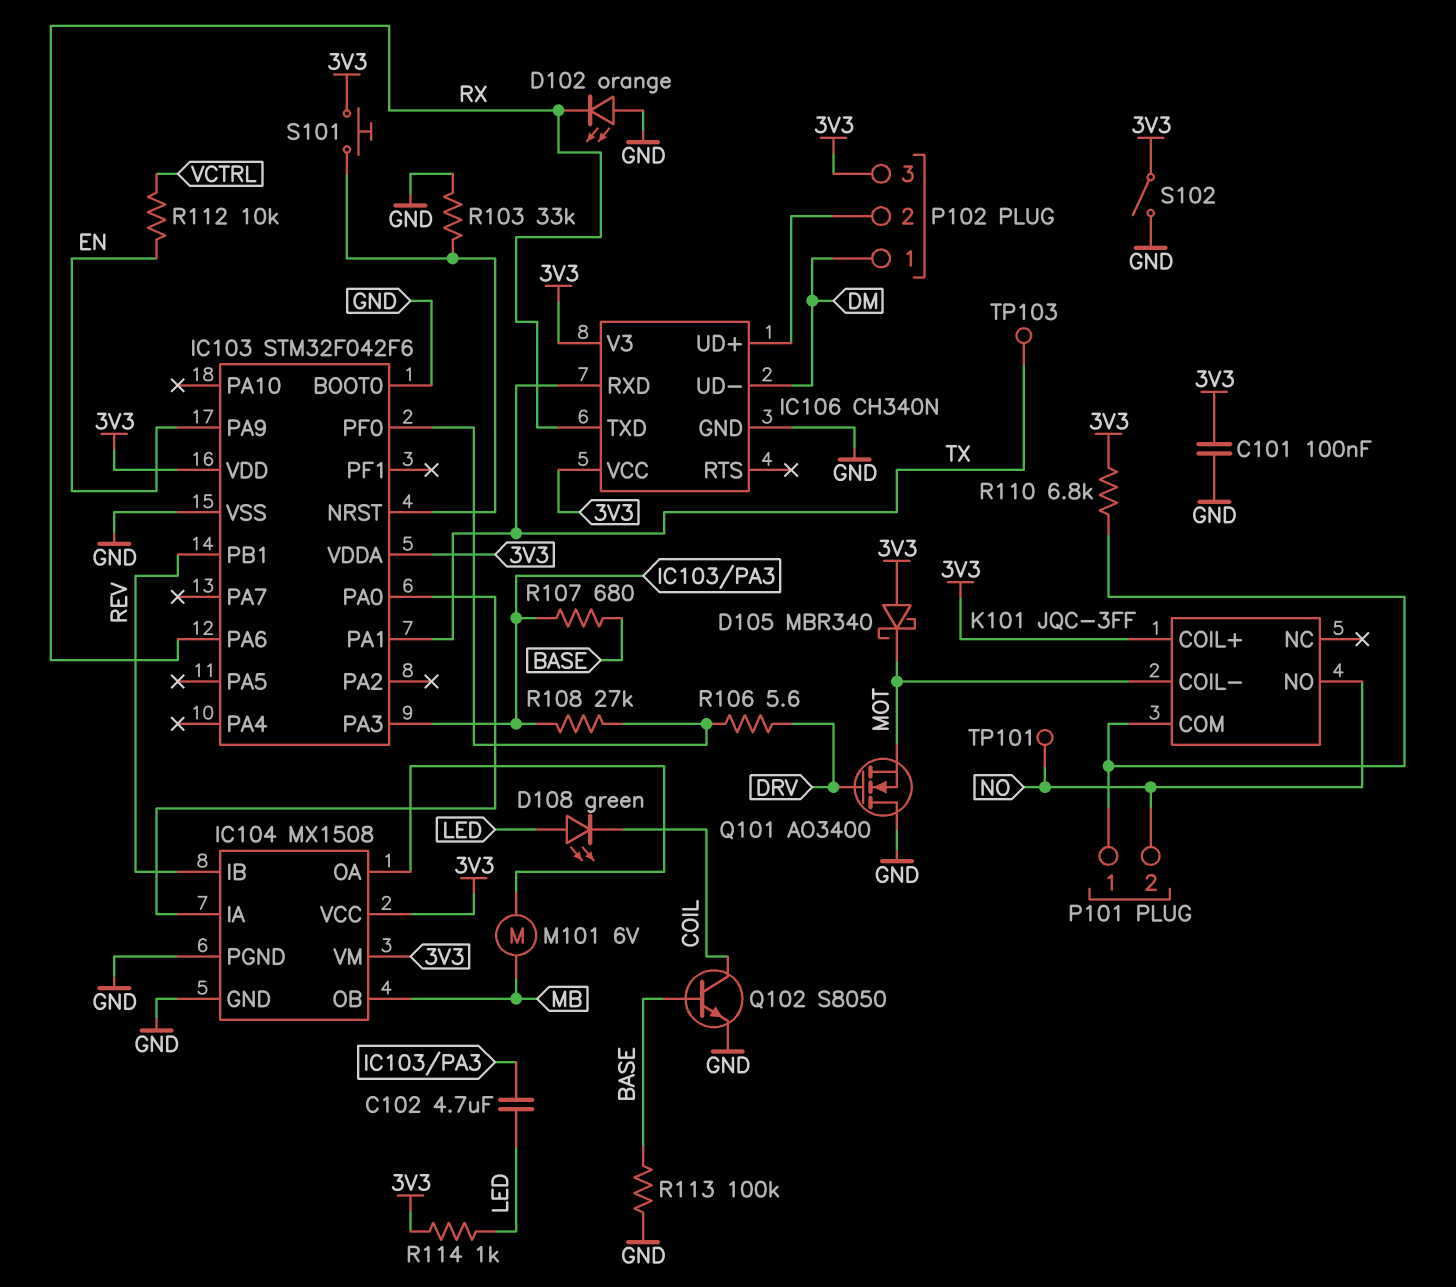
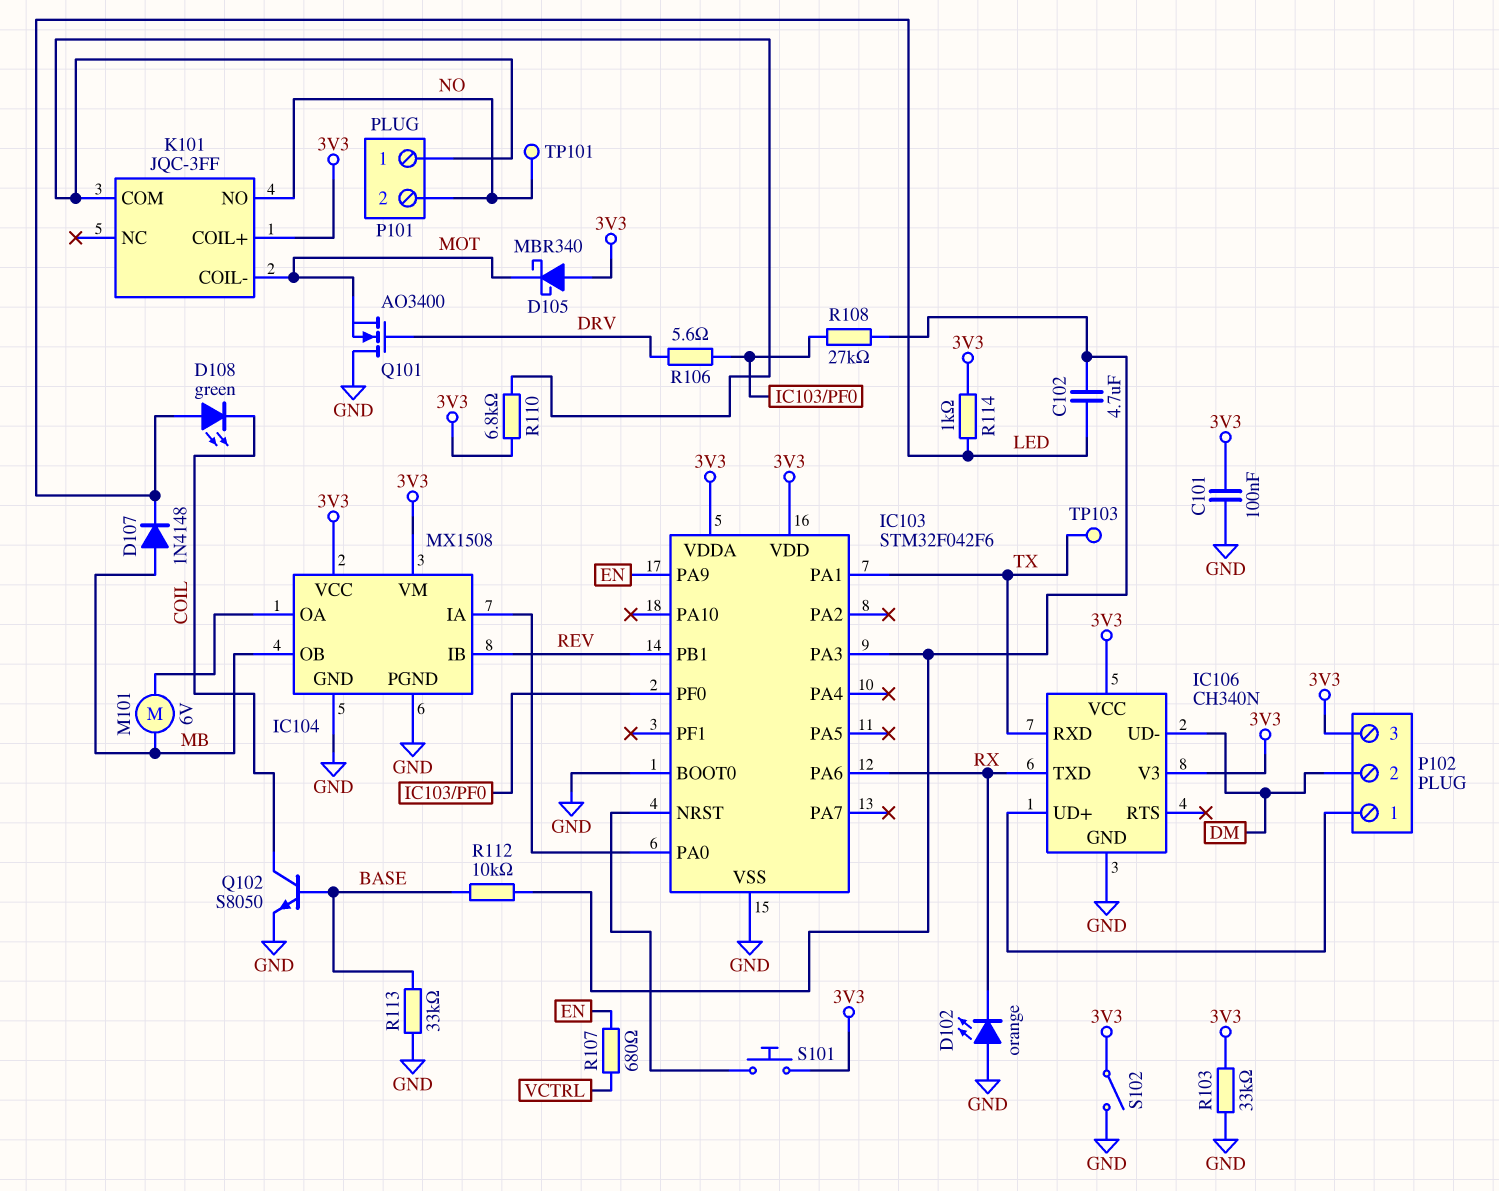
D107: none -> diode 1N4148 (A MB, K LED)
P102 pin 1: DM -> IC106/UD+
P102 pin 2: IC106/UD+ -> DM
R103: 33k (GND, IC103/NRST) -> 33k (3V3, GND)
R107: 680 (BASE, IC103/PA3) -> 680 (EN, VCTRL)
R112: 10k (EN, VCTRL) -> 10k (BASE, IC103/PA3)
R113: 100k (BASE, GND) -> 33k (BASE, GND)

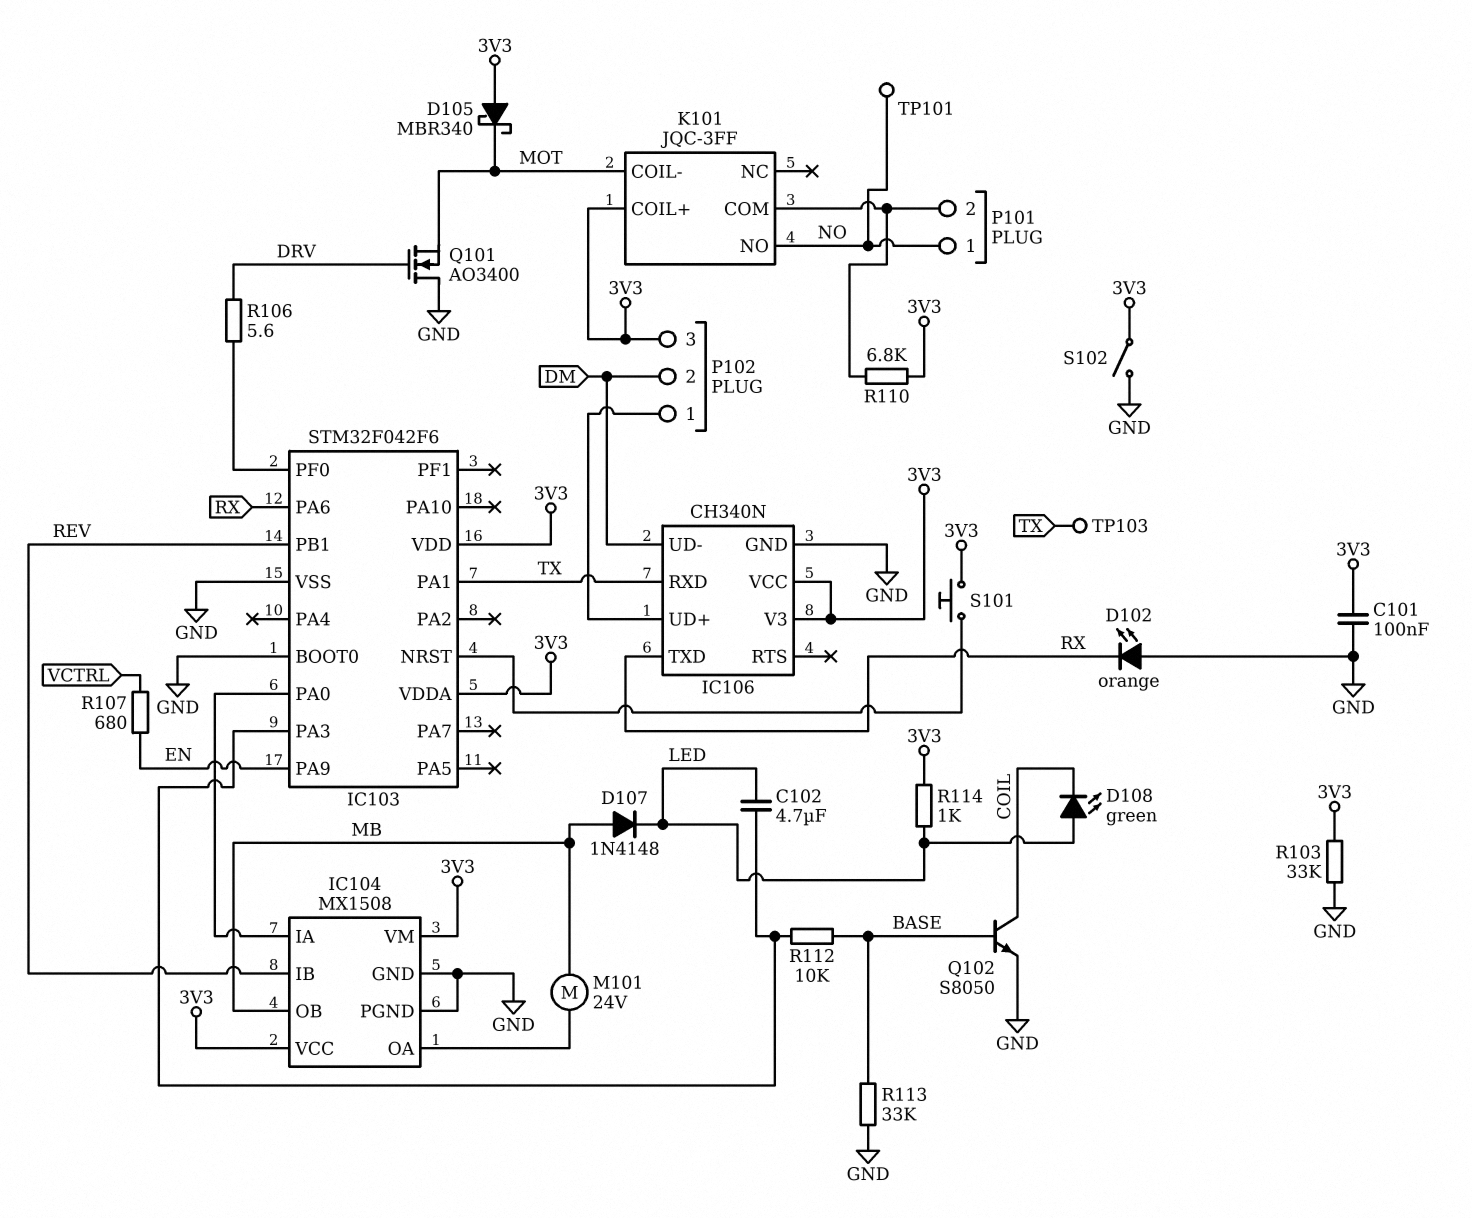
M101: motor 6V (IC104/OA, MB) -> motor 24V (IC104/OA, MB)
P101 pin 1: K101/COM -> NO
P101 pin 2: NO -> K101/COM
R108: 27k (IC103/PA3, IC103/PF0) -> none

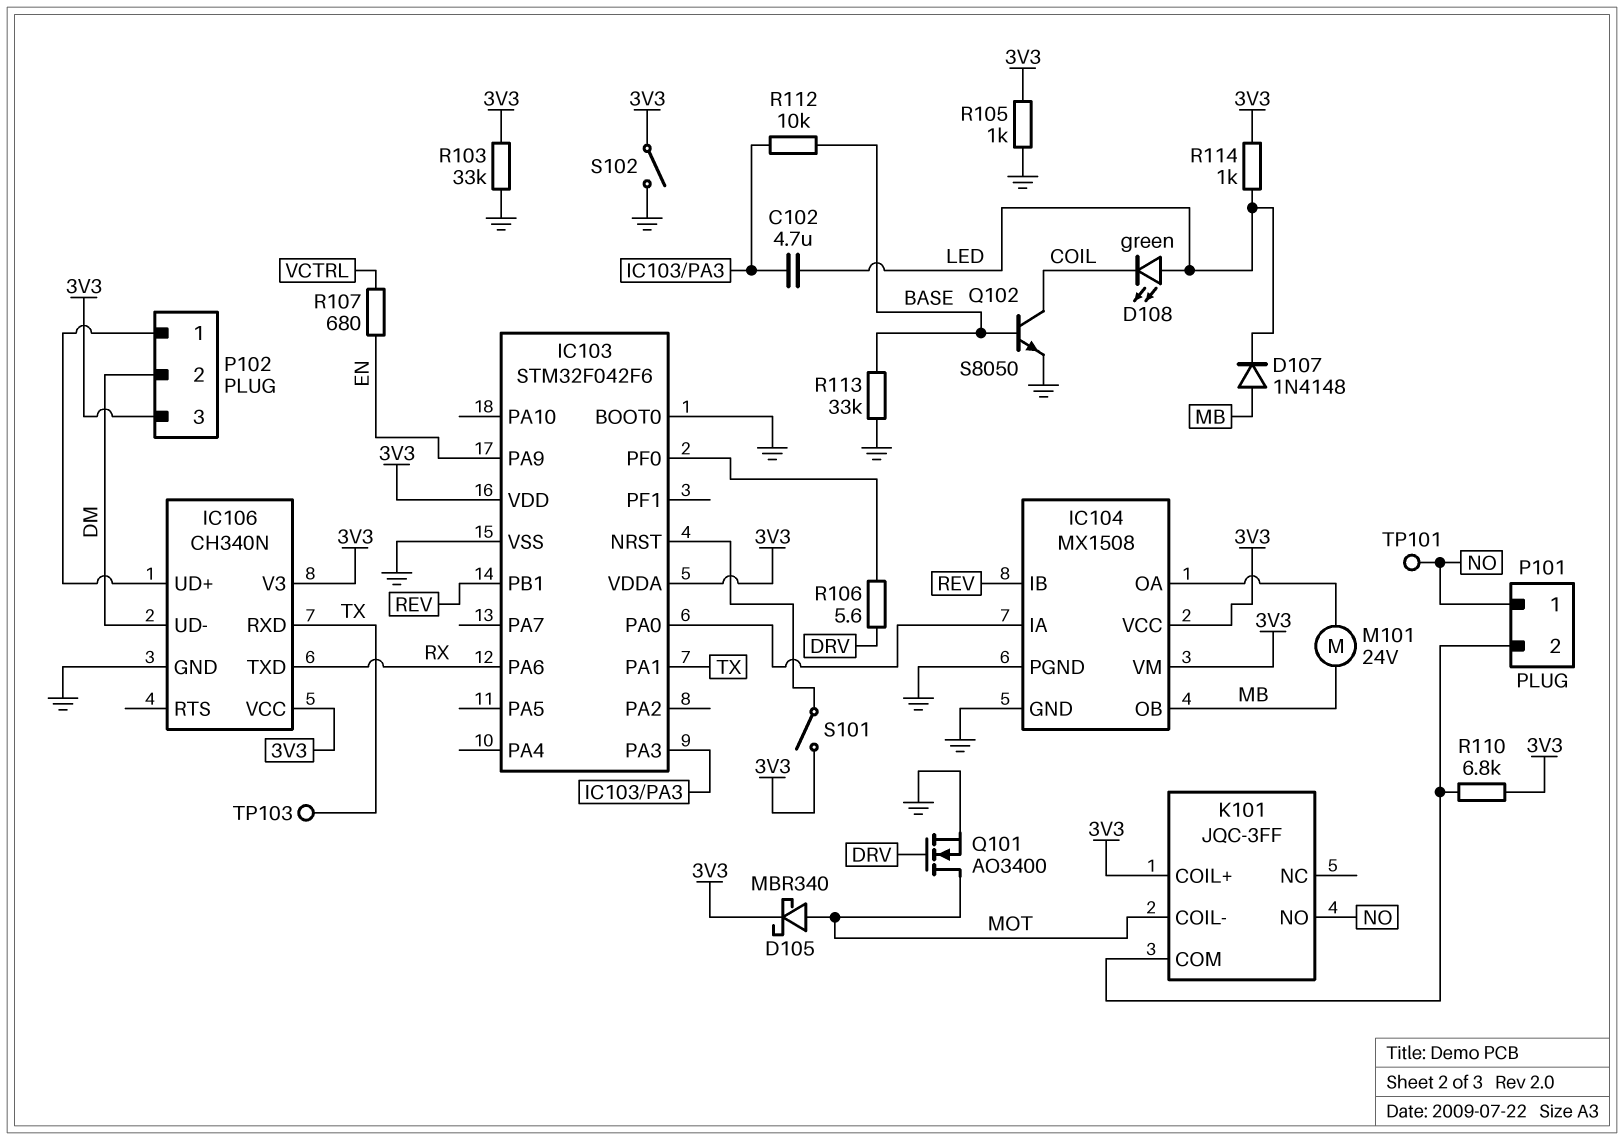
C101: 100nF (3V3, GND) -> none
D102: LED orange (A GND, K RX) -> none
D105: schottky MBR340 (A 3V3, K MOT) -> schottky MBR340 (A MOT, K 3V3)
Q101: NMOS AO3400 (G DRV, D GND, S MOT) -> NMOS AO3400 (G DRV, D MOT, S GND)
R105: none -> 1k (3V3, GND)
S101: button (3V3, IC103/NRST) -> switch (3V3, IC103/NRST)

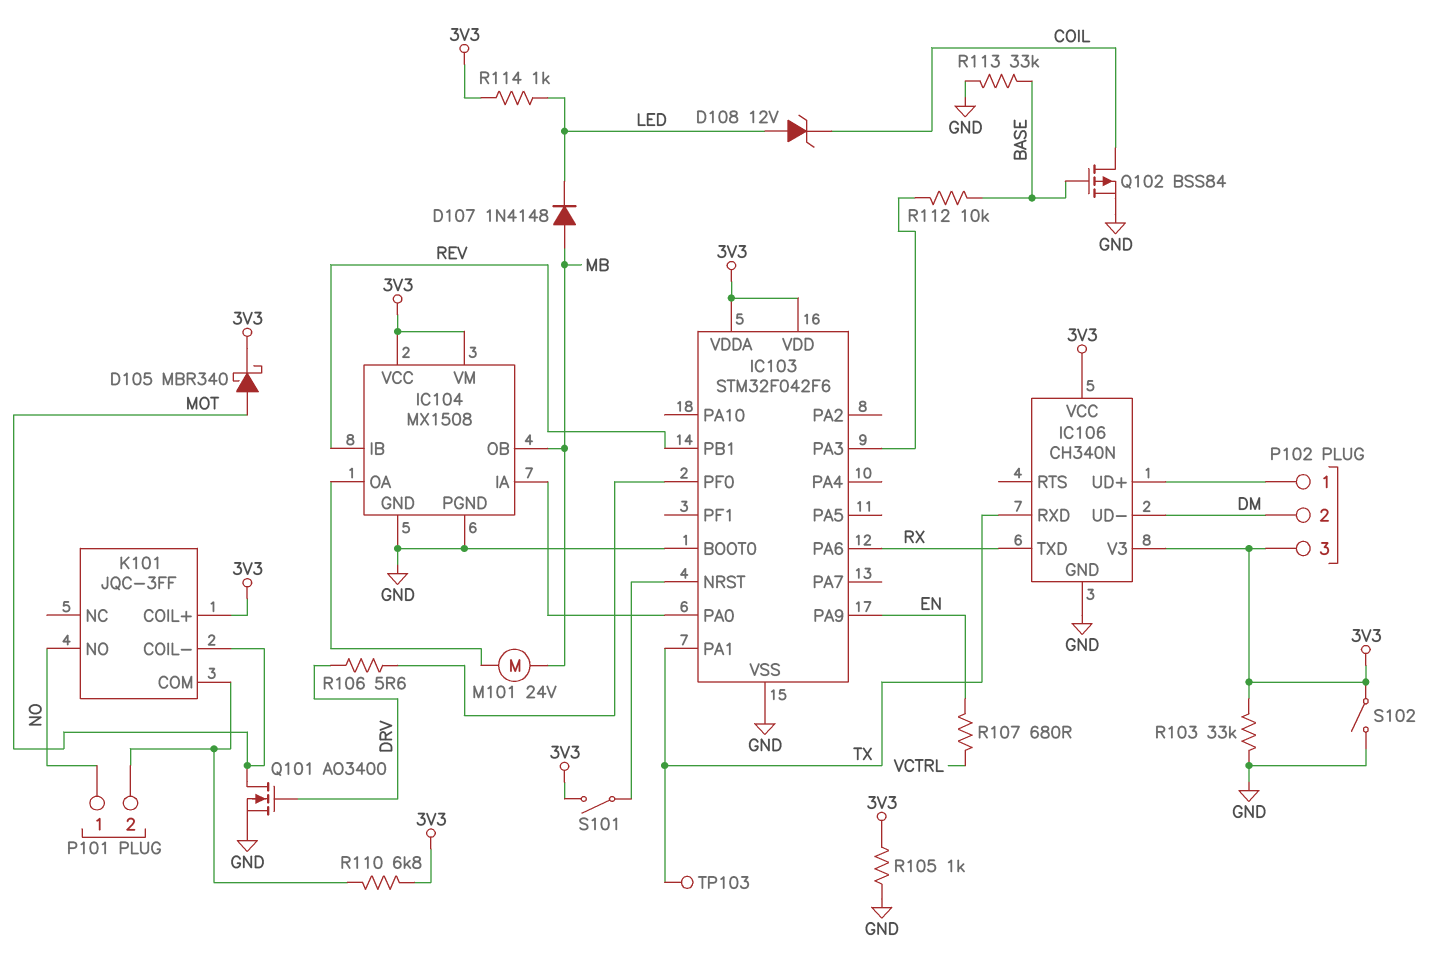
C102: 4.7uF (IC103/PA3, LED) -> none
D108: LED green (A LED, K COIL) -> zener 12V (A LED, K COIL)
Q102: NPN S8050 (B BASE, C COIL, E GND) -> PMOS BSS84 (G BASE, D COIL, S GND)
TP101: test point (NO) -> none

